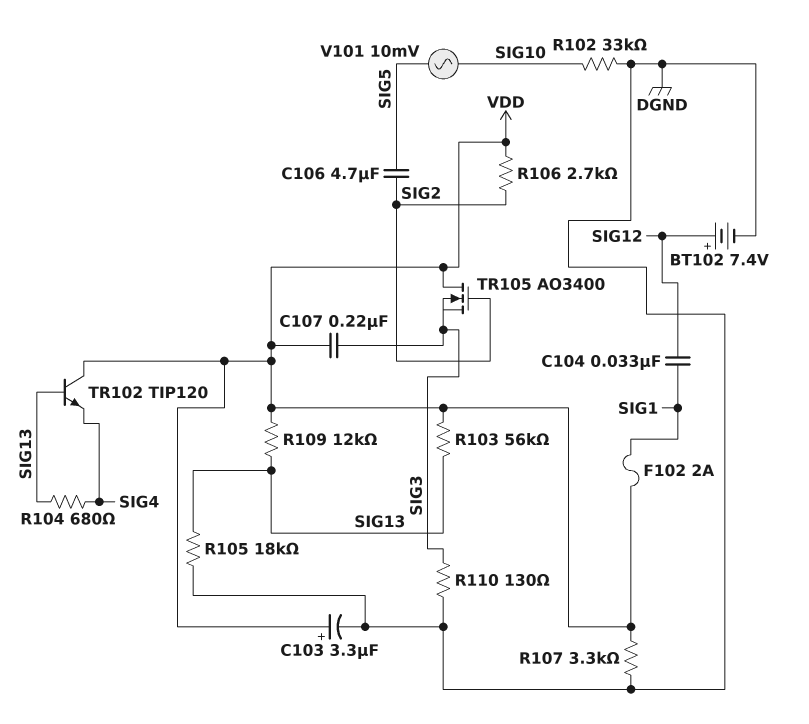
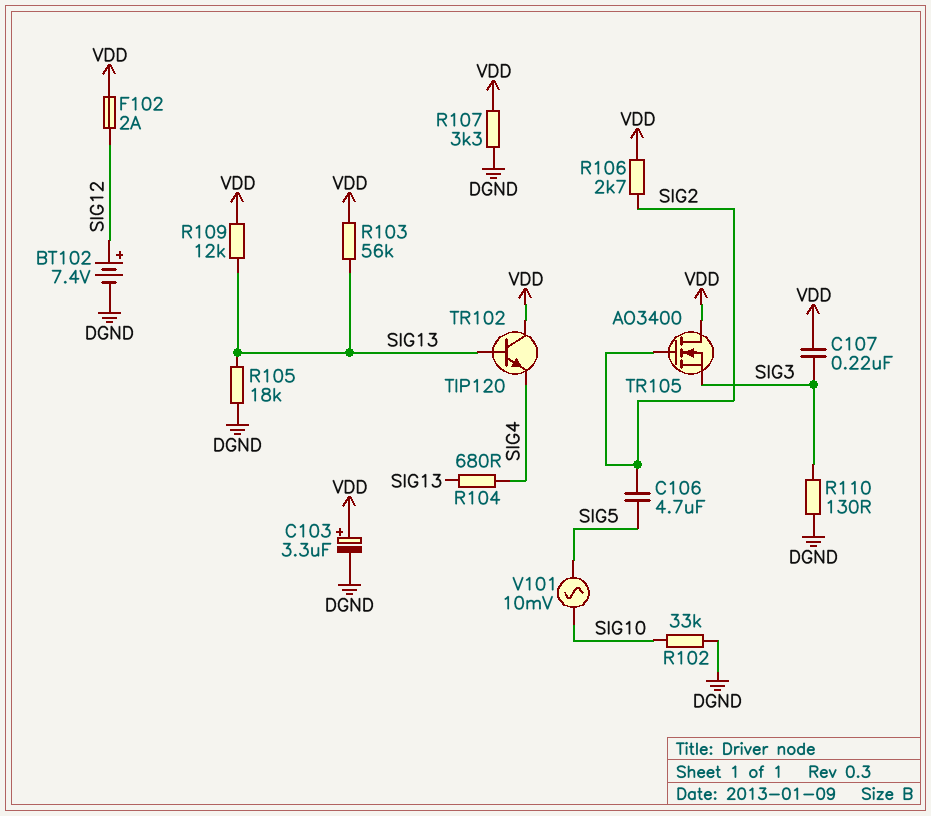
C104: 33nF (SIG1, SIG12) -> none
F102: 2A (SIG1, VDD) -> 2A (SIG12, VDD)

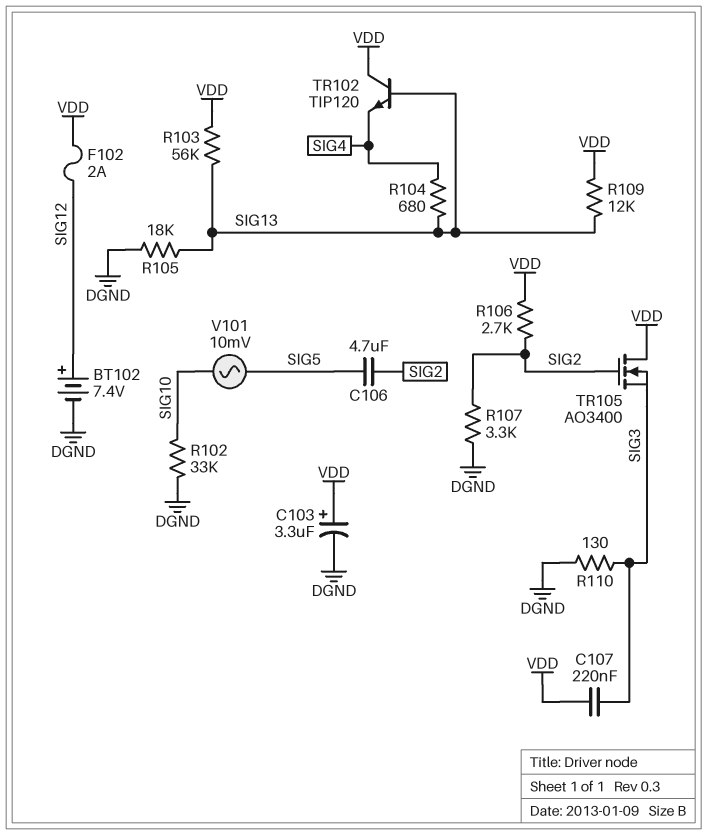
R107: 3.3k (DGND, VDD) -> 3.3k (DGND, SIG2)

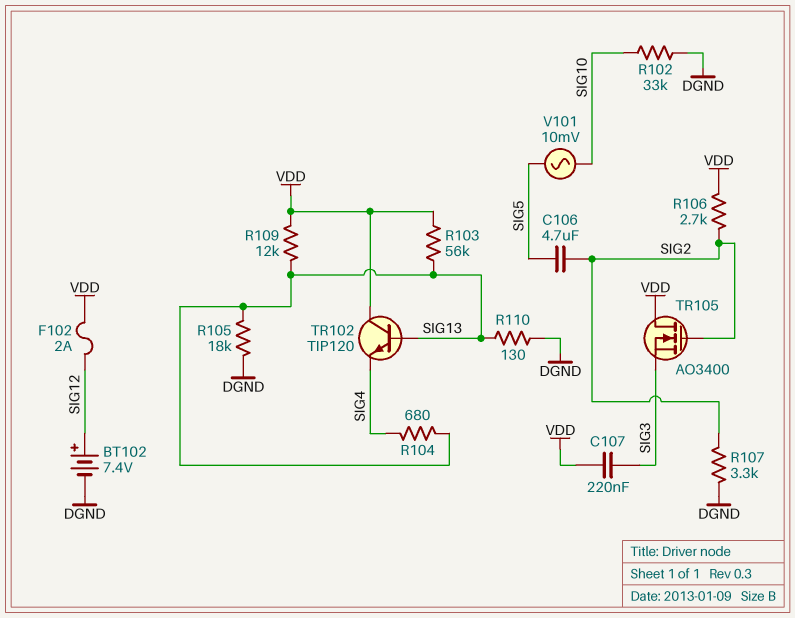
C103: 3.3uF (plus VDD, minus DGND) -> none
R110: 130 (DGND, SIG3) -> 130 (DGND, SIG13)

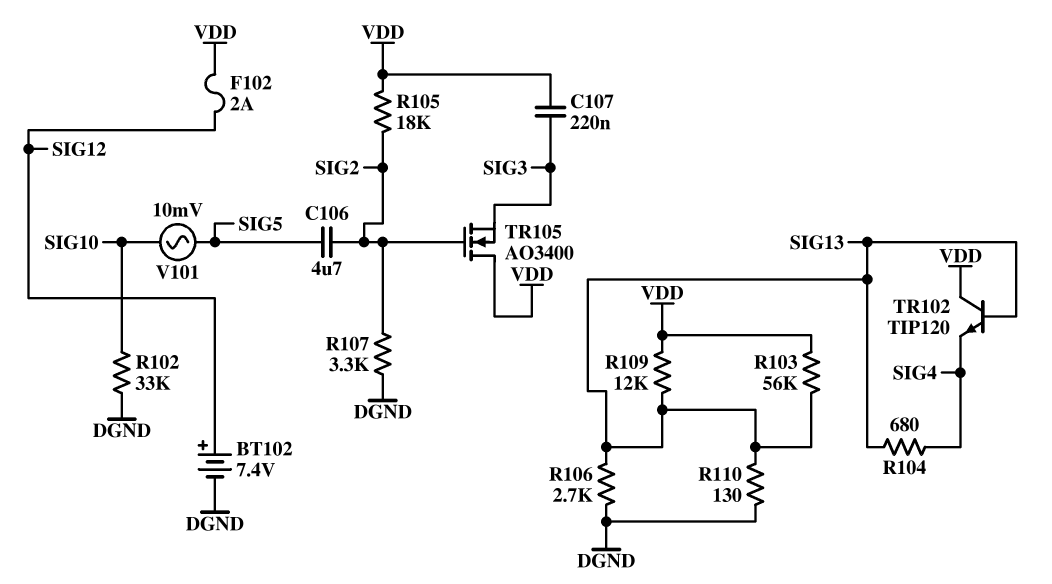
R105: 18k (DGND, SIG13) -> 18k (SIG2, VDD)
R106: 2.7k (SIG2, VDD) -> 2.7k (DGND, SIG13)

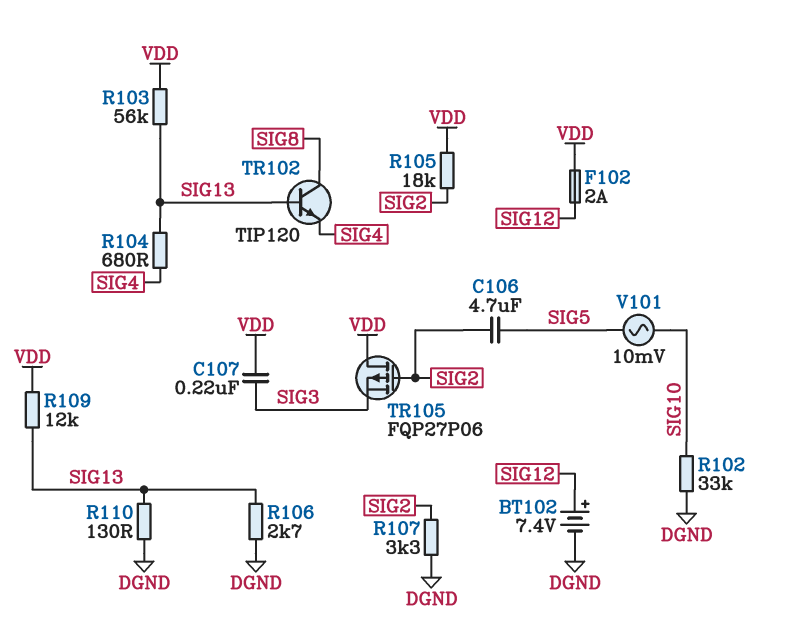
TR102: NPN TIP120 (B SIG13, C VDD, E SIG4) -> NPN TIP120 (B SIG13, C SIG8, E SIG4)
TR105: NMOS AO3400 (G SIG2, D VDD, S SIG3) -> PMOS FQP27P06 (G SIG2, D VDD, S SIG3)

